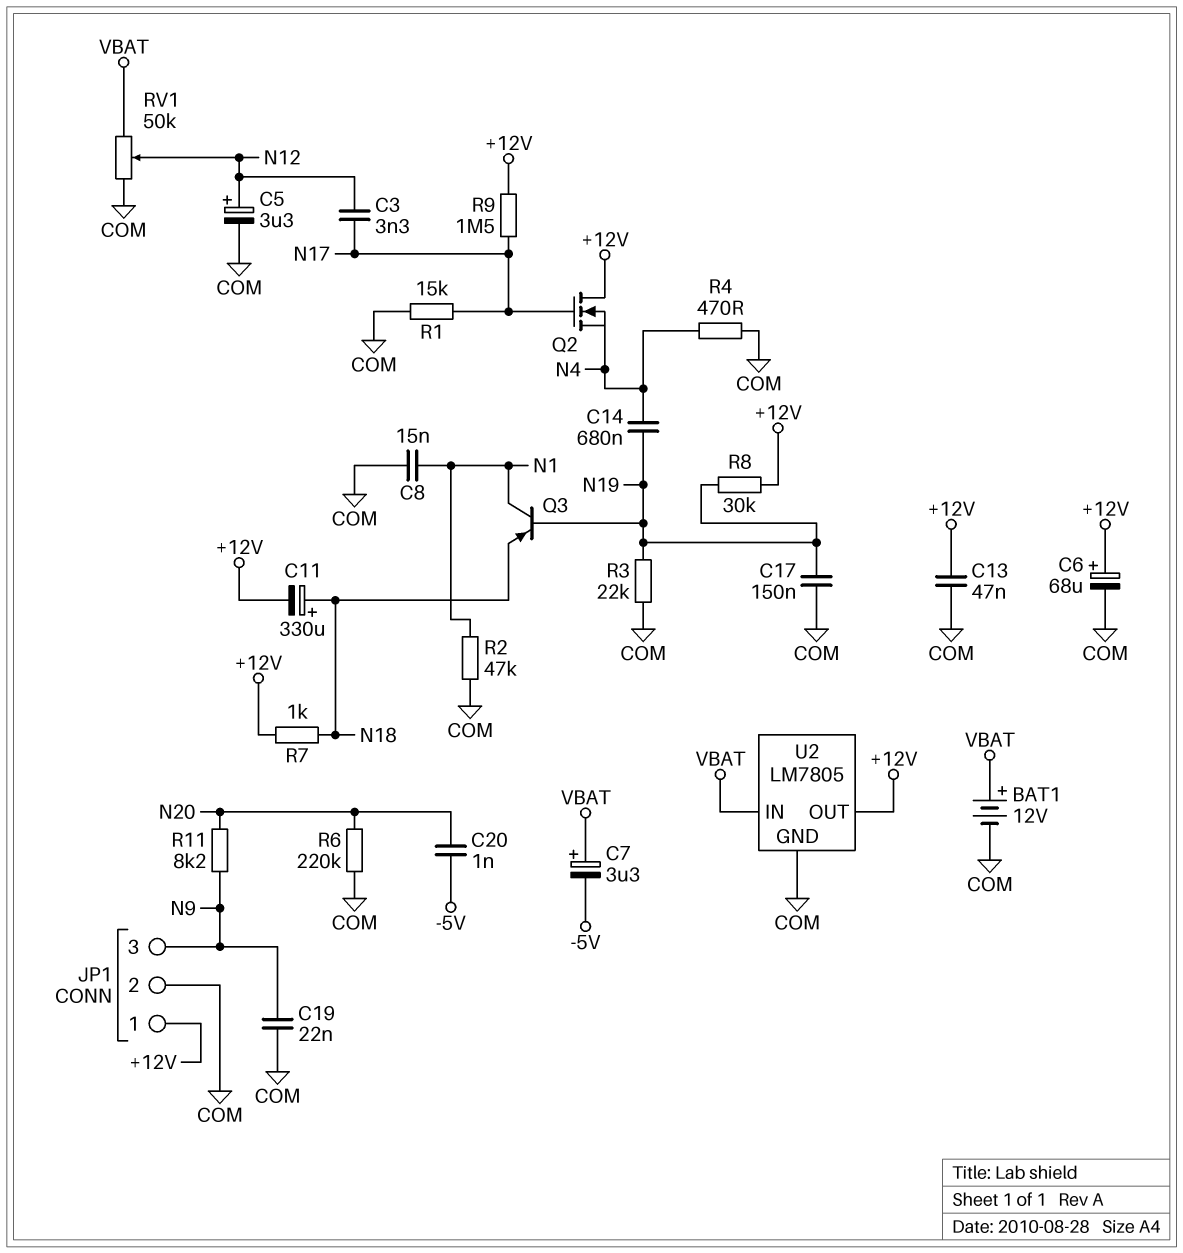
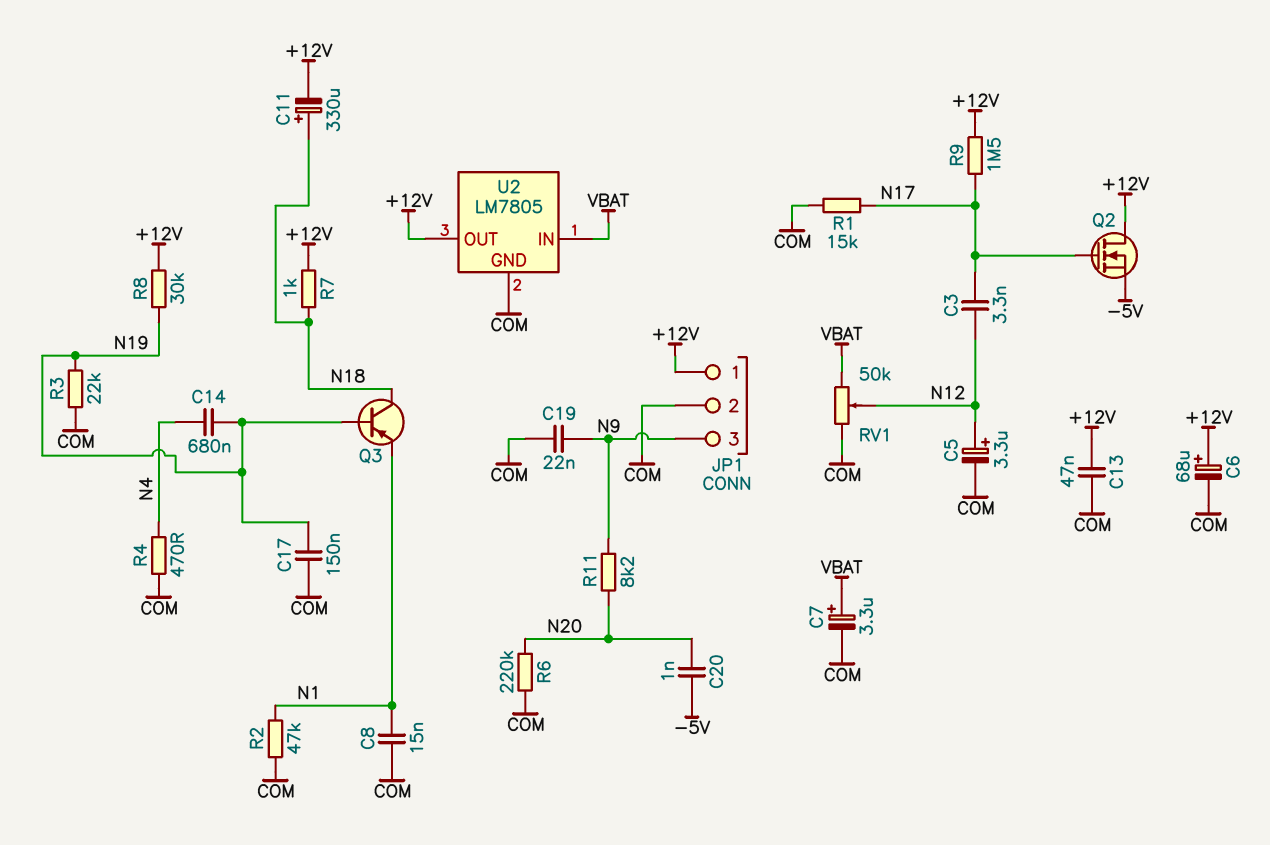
BAT1: 12V (plus VBAT, minus COM) -> none
C7: 3.3uF (plus VBAT, minus -5V) -> 3.3uF (plus VBAT, minus COM)
Q2: NMOS (G N17, D +12V, S N4) -> NMOS (G N17, D +12V, S -5V)
Q3: PNP (B N19, C N1, E N18) -> PNP (B N19, C N18, E N1)

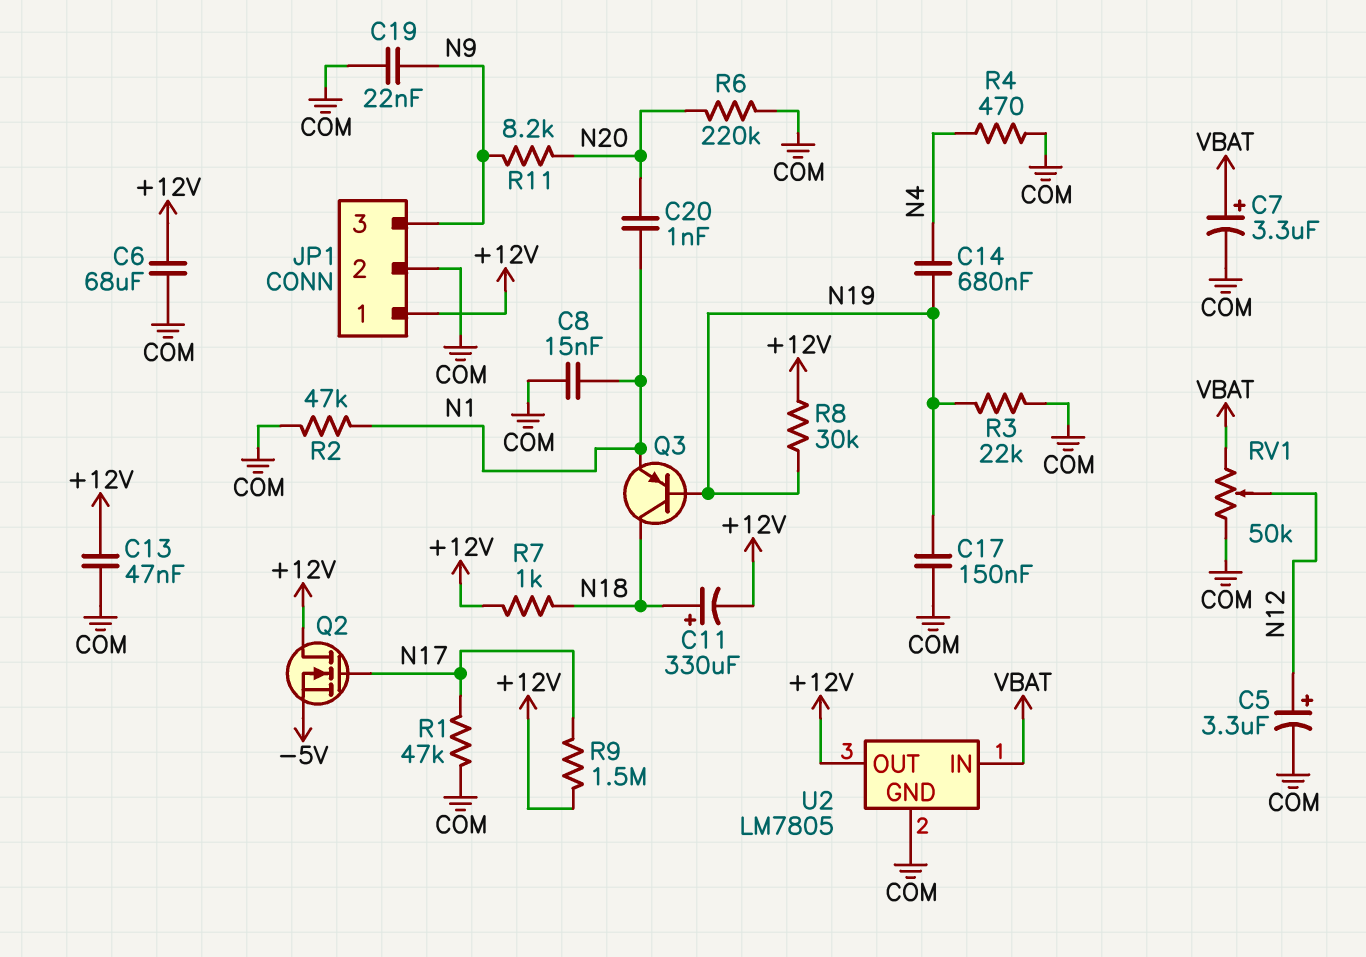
C3: 3.3nF (N12, N17) -> none
C6: 68uF (plus +12V, minus COM) -> 68uF (+12V, COM)
C20: 1nF (-5V, N20) -> 1nF (N1, N20)
R1: 15k (COM, N17) -> 47k (COM, N17)

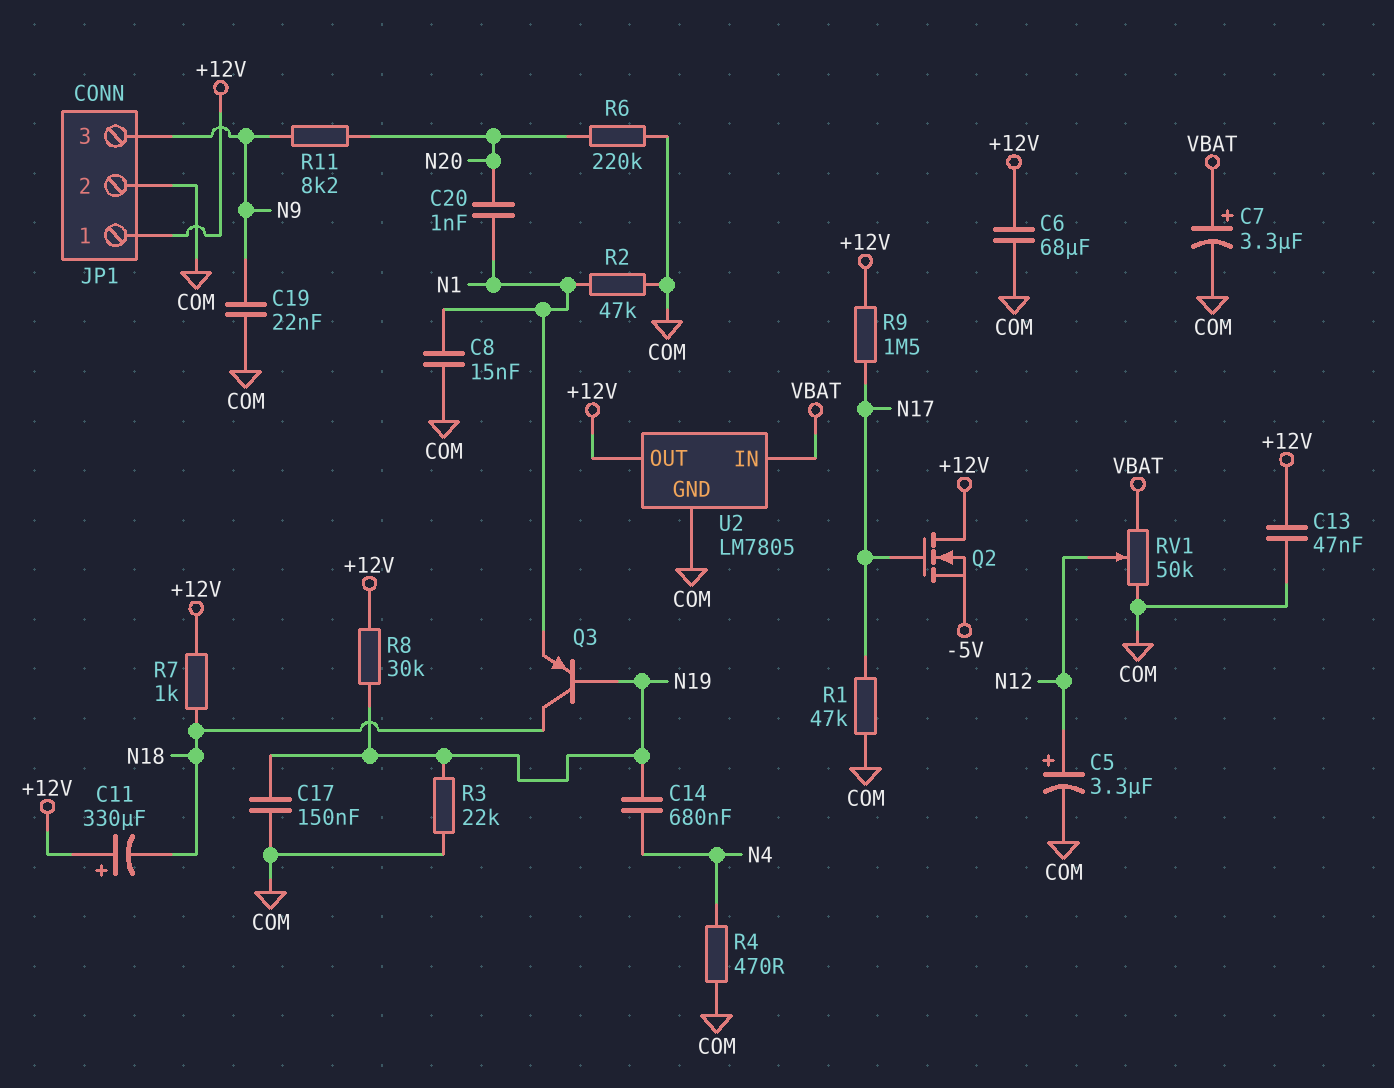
C11: 330uF (plus N18, minus +12V) -> 330uF (plus +12V, minus N18)

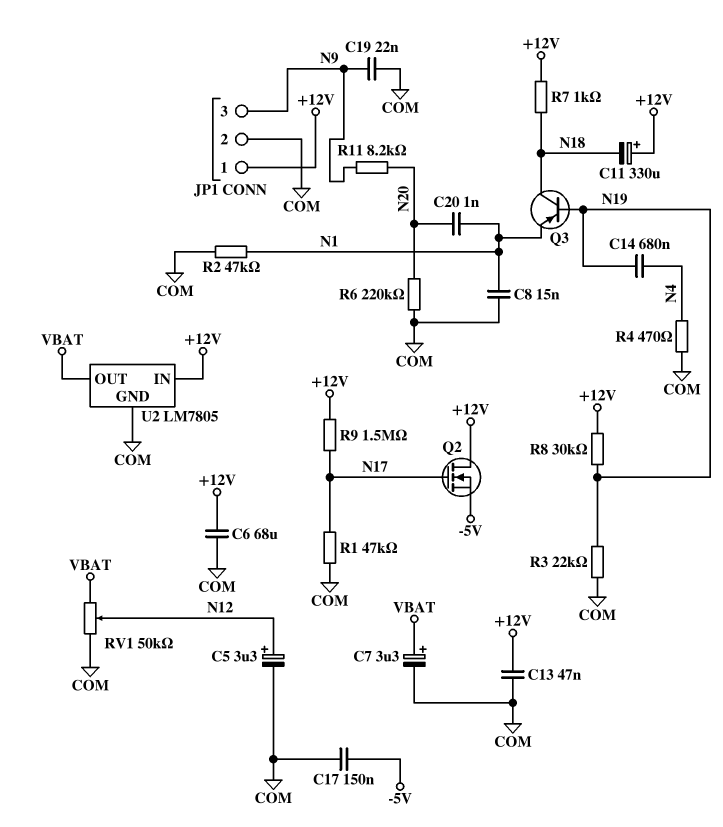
C17: 150nF (COM, N19) -> 150nF (-5V, COM)
U2 pin IN: VBAT -> +12V
U2 pin OUT: +12V -> VBAT

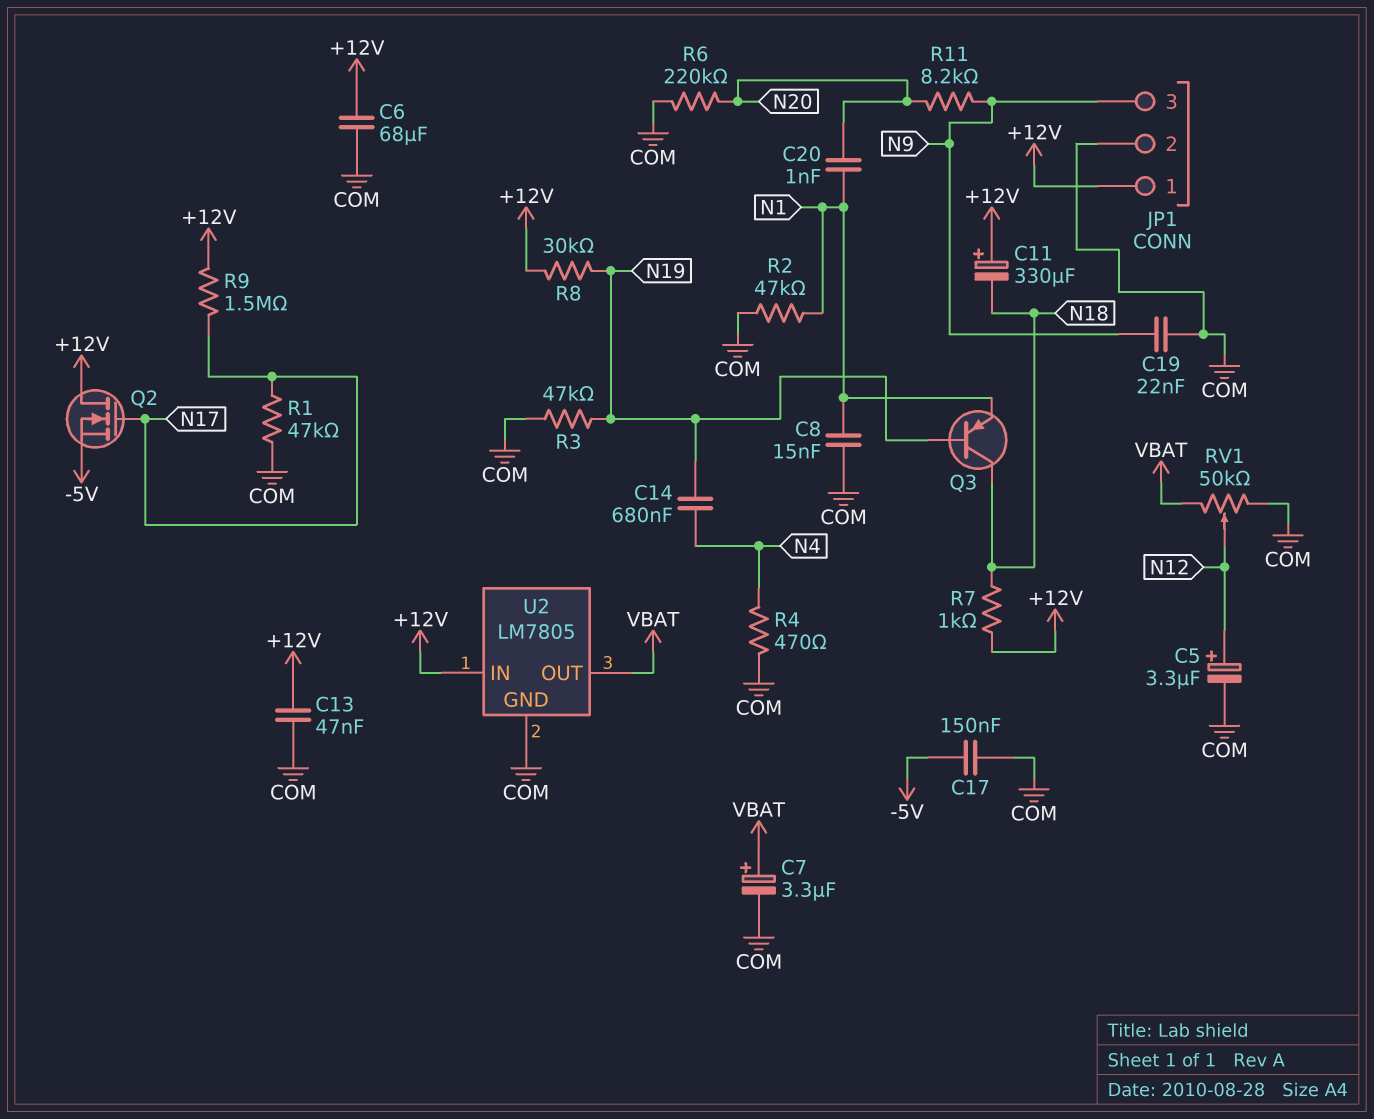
R3: 22k (COM, N19) -> 47k (COM, N19)

